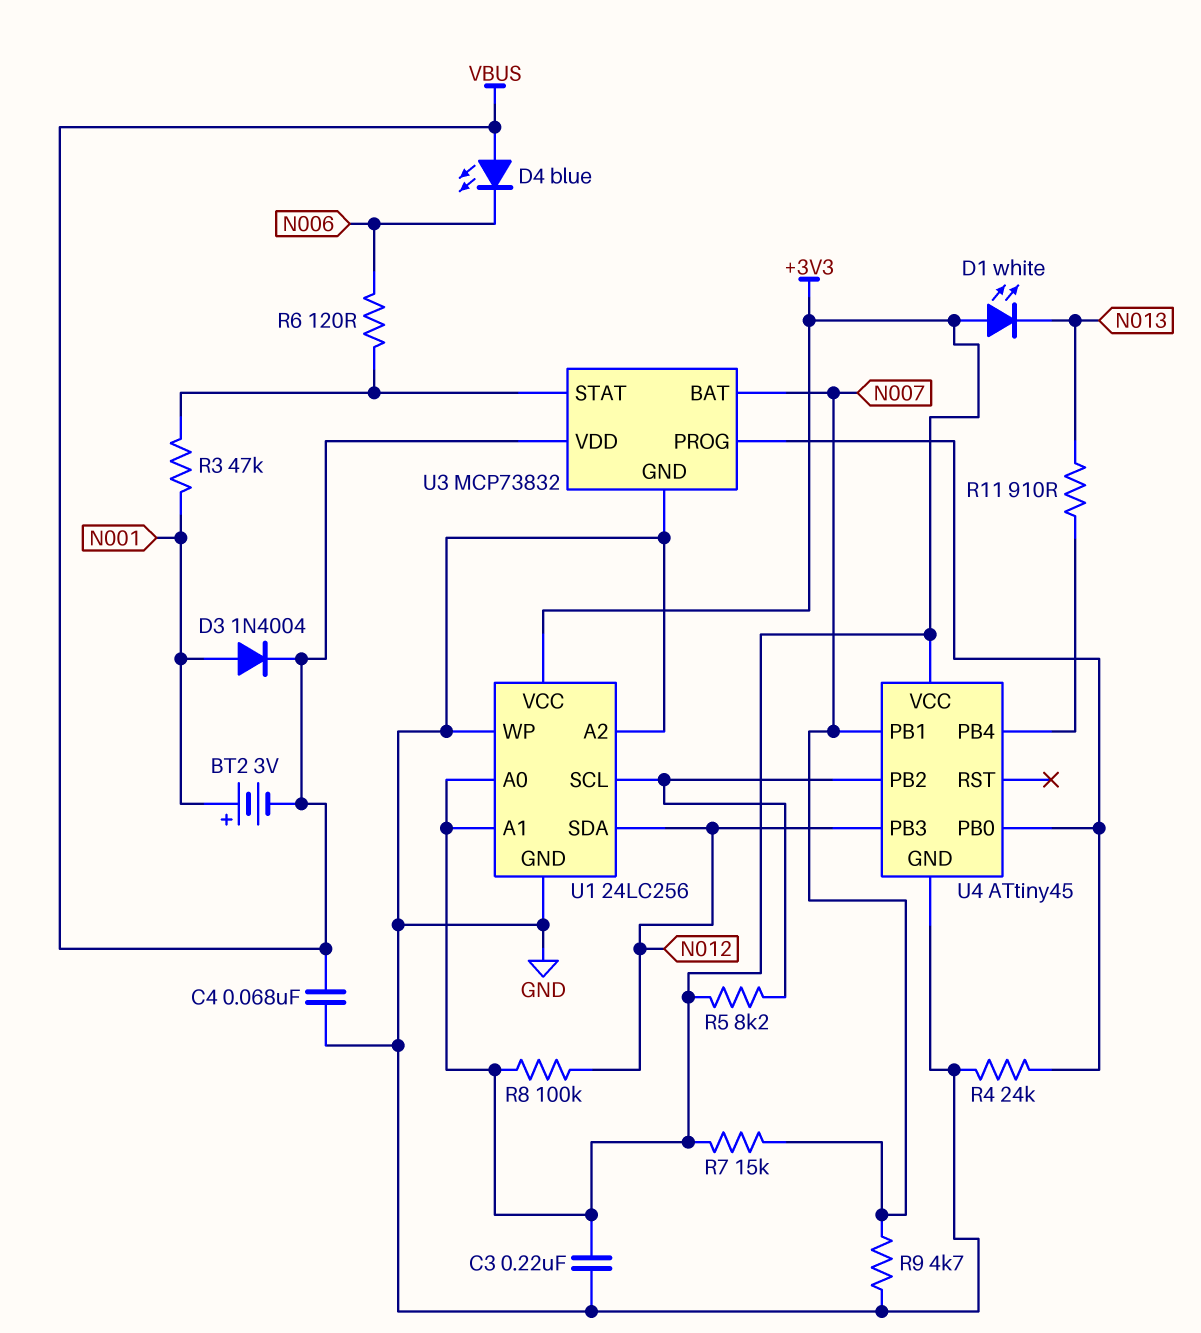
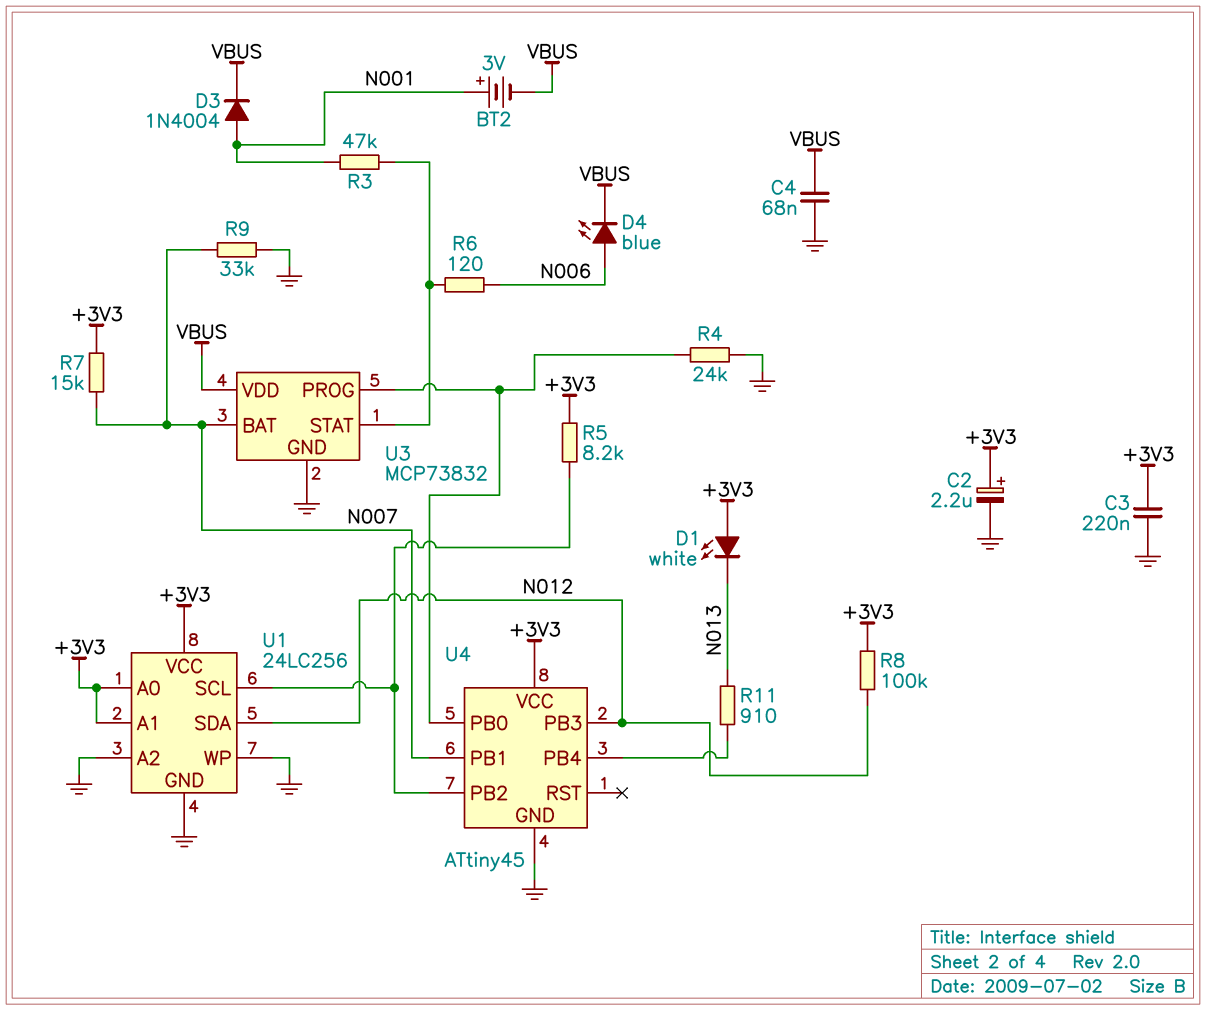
C2: none -> 2.2uF (plus +3V3, minus GND)
D4: LED blue (A VBUS, K N006) -> LED blue (A N006, K VBUS)
R9: 4.7k (GND, N007) -> 33k (GND, N007)

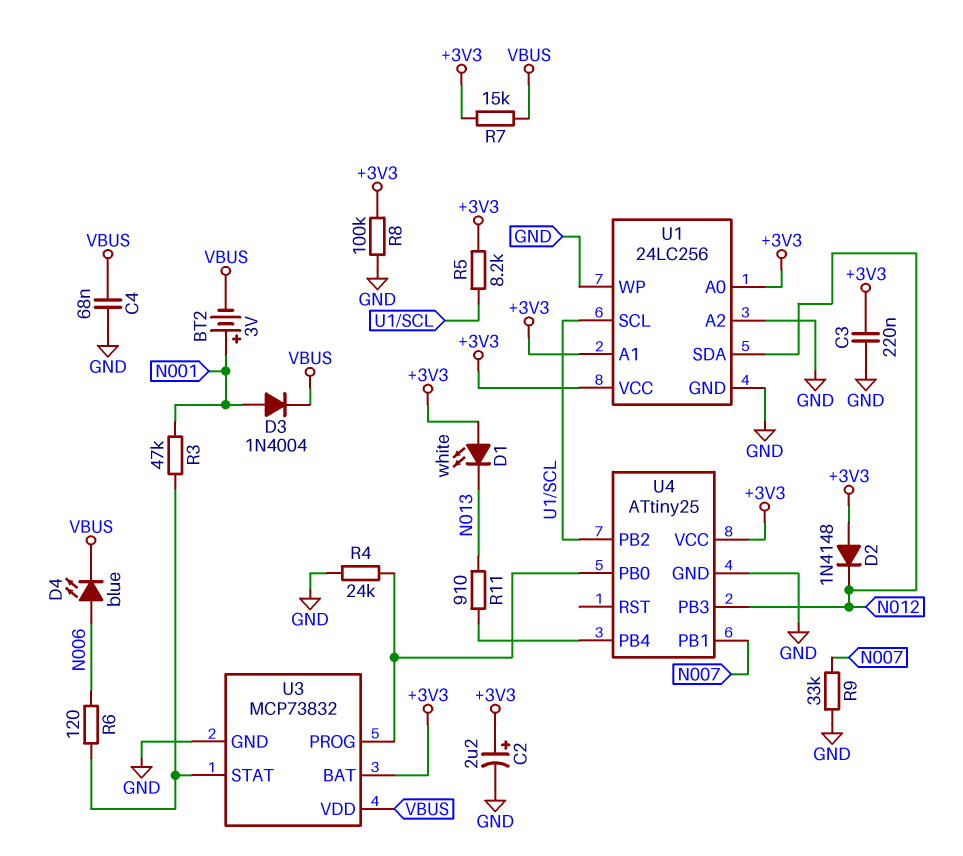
D2: none -> diode 1N4148 (A +3V3, K N012)
R7: 15k (+3V3, N007) -> 15k (+3V3, VBUS)
R8: 100k (+3V3, N012) -> 100k (+3V3, GND)
U3 pin BAT: N007 -> +3V3
U4: ATtiny45 -> ATtiny25

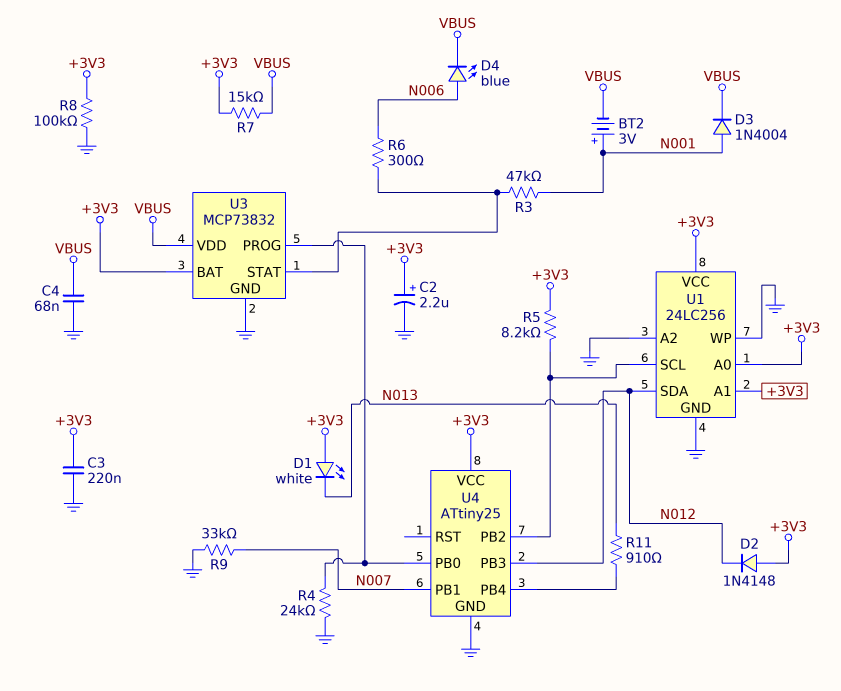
R6: 120 (N006, U3/STAT) -> 300 (N006, U3/STAT)

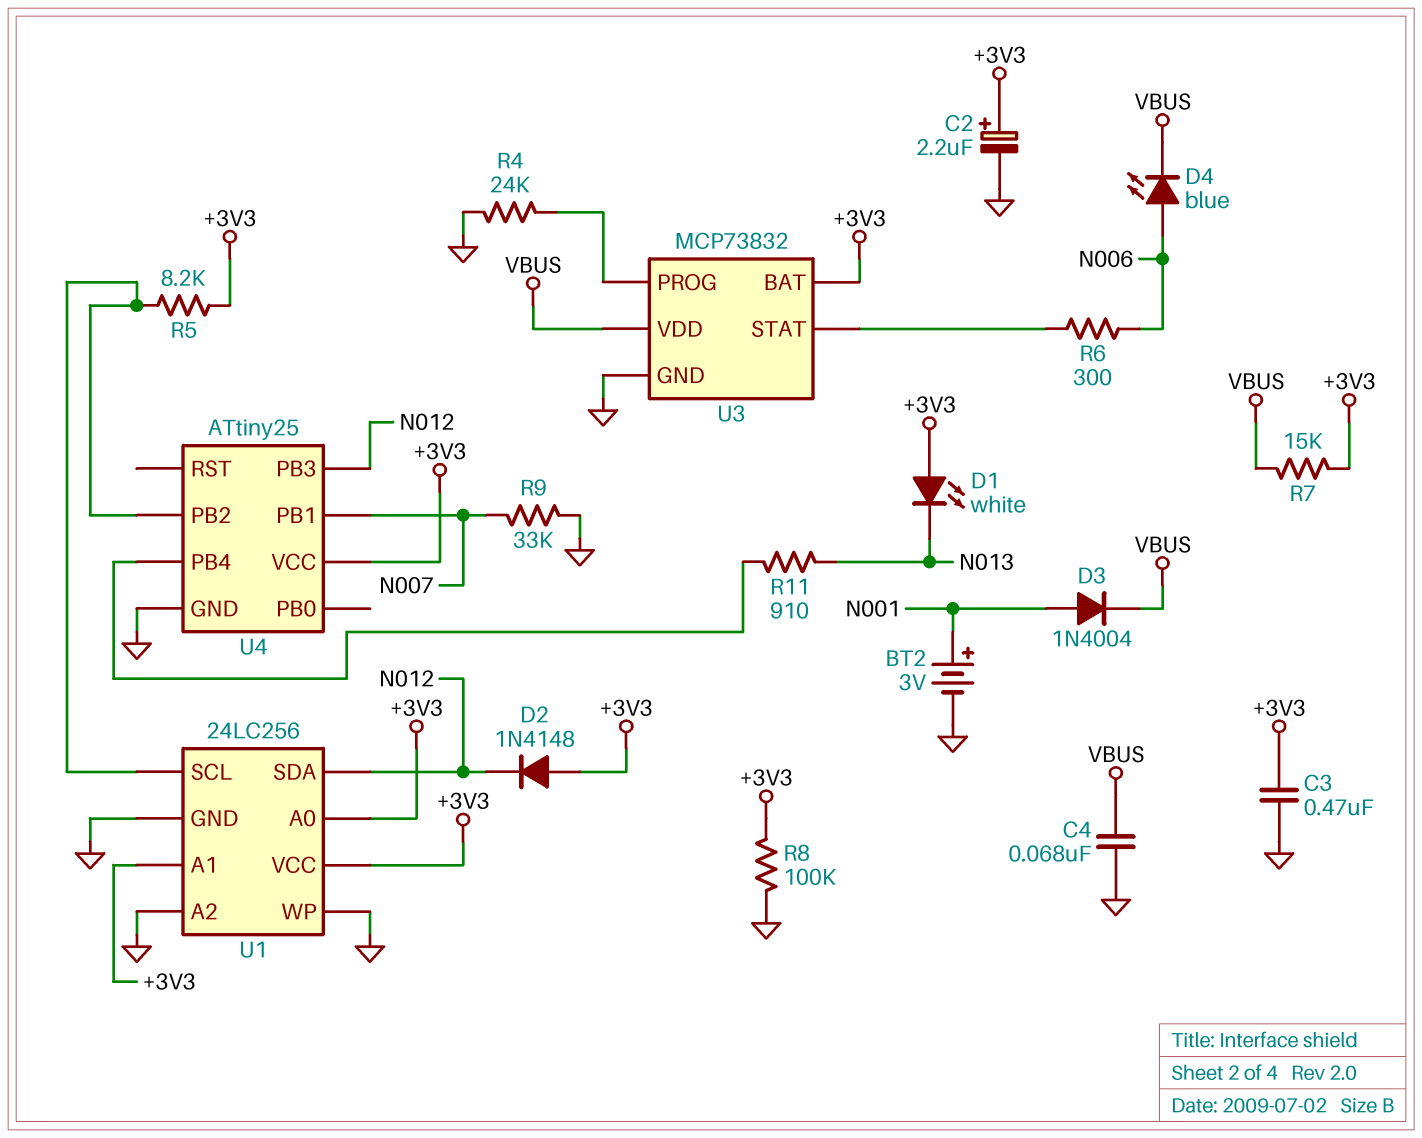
BT2: 3V (plus N001, minus VBUS) -> 3V (plus N001, minus GND)
C3: 220nF (+3V3, GND) -> 470nF (+3V3, GND)
R3: 47k (N001, U3/STAT) -> none
U4 pin PB0: U3/PROG -> none

